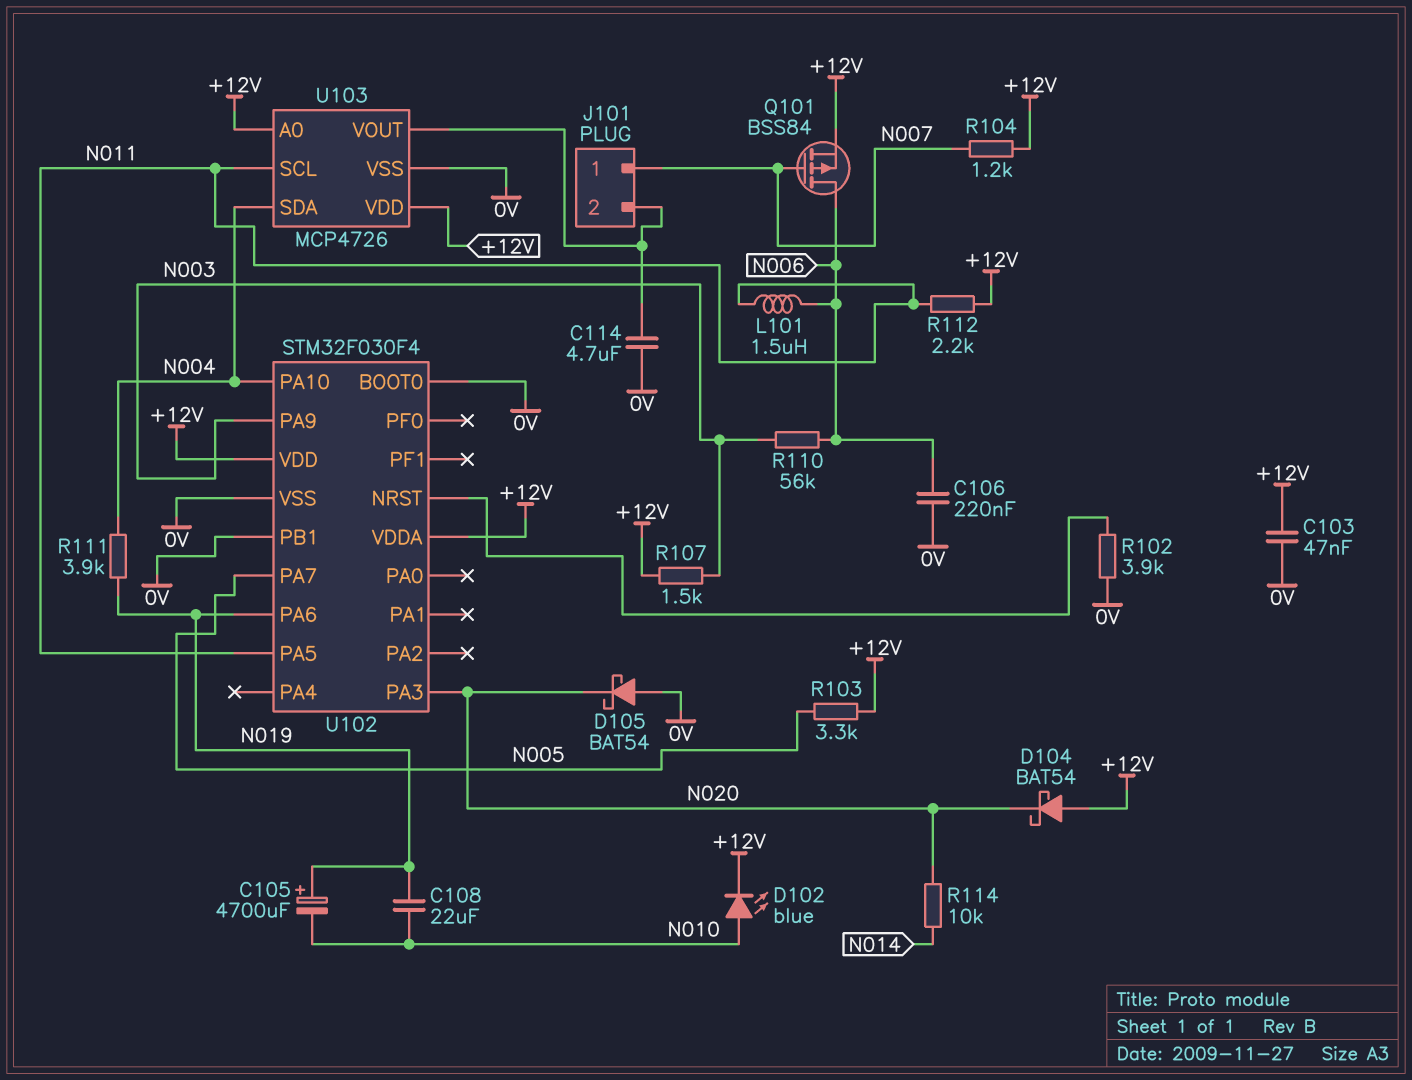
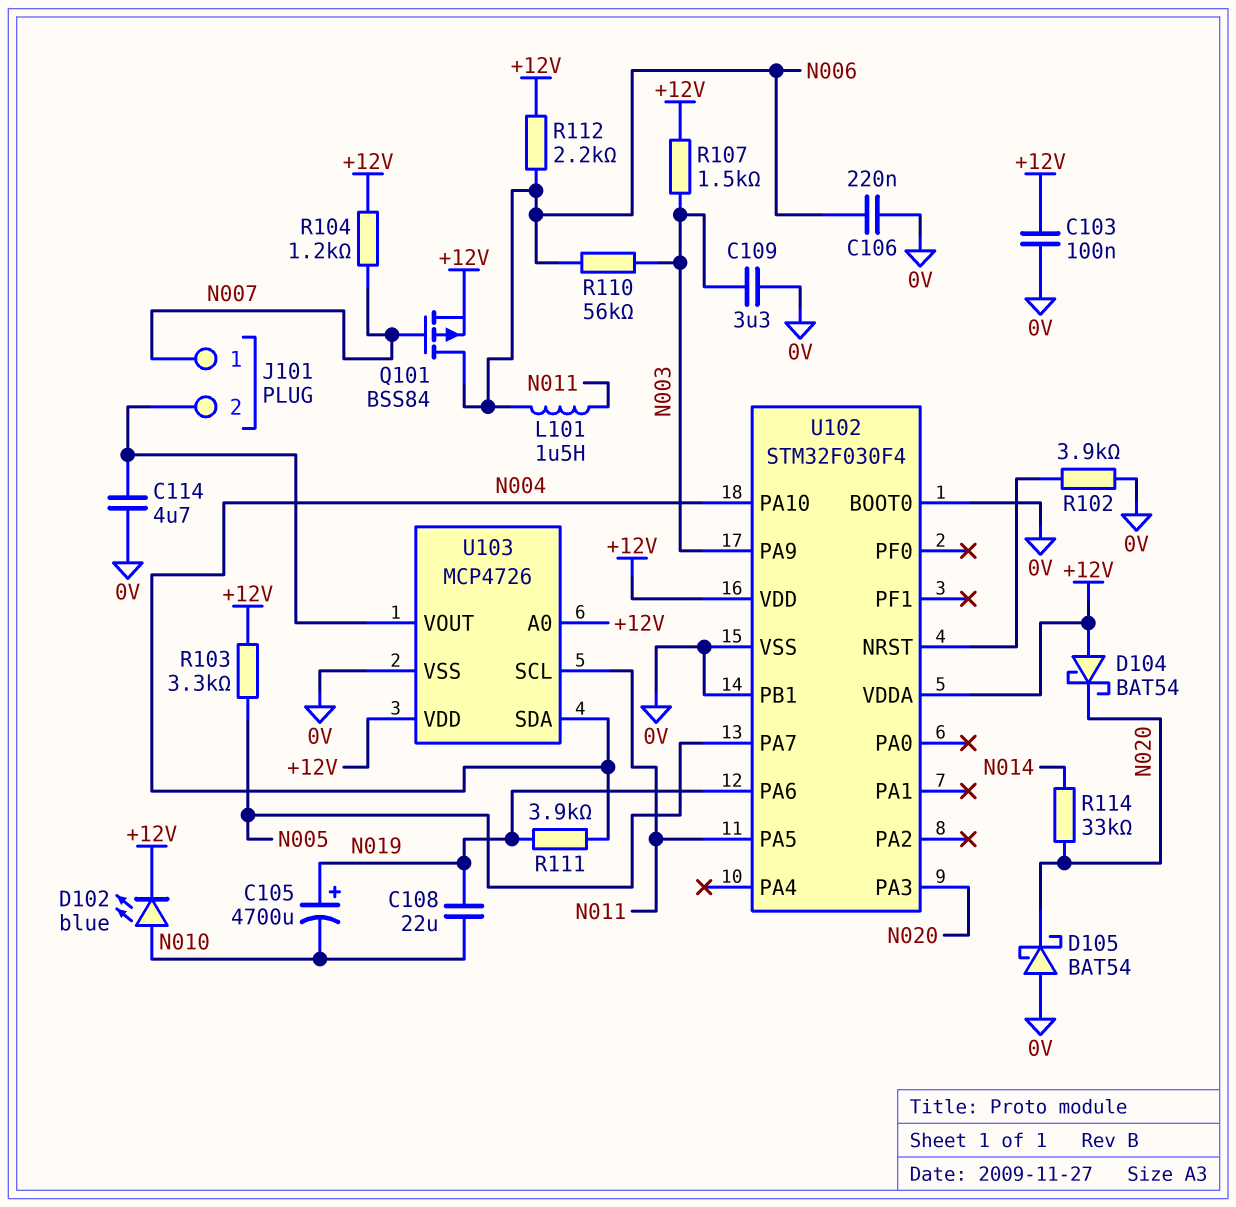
C103: 47nF (+12V, 0V) -> 100nF (+12V, 0V)
C109: none -> 3.3uF (0V, N003)
R112: 2.2k (+12V, N011) -> 2.2k (+12V, N006)
R114: 10k (N014, N020) -> 33k (N014, N020)

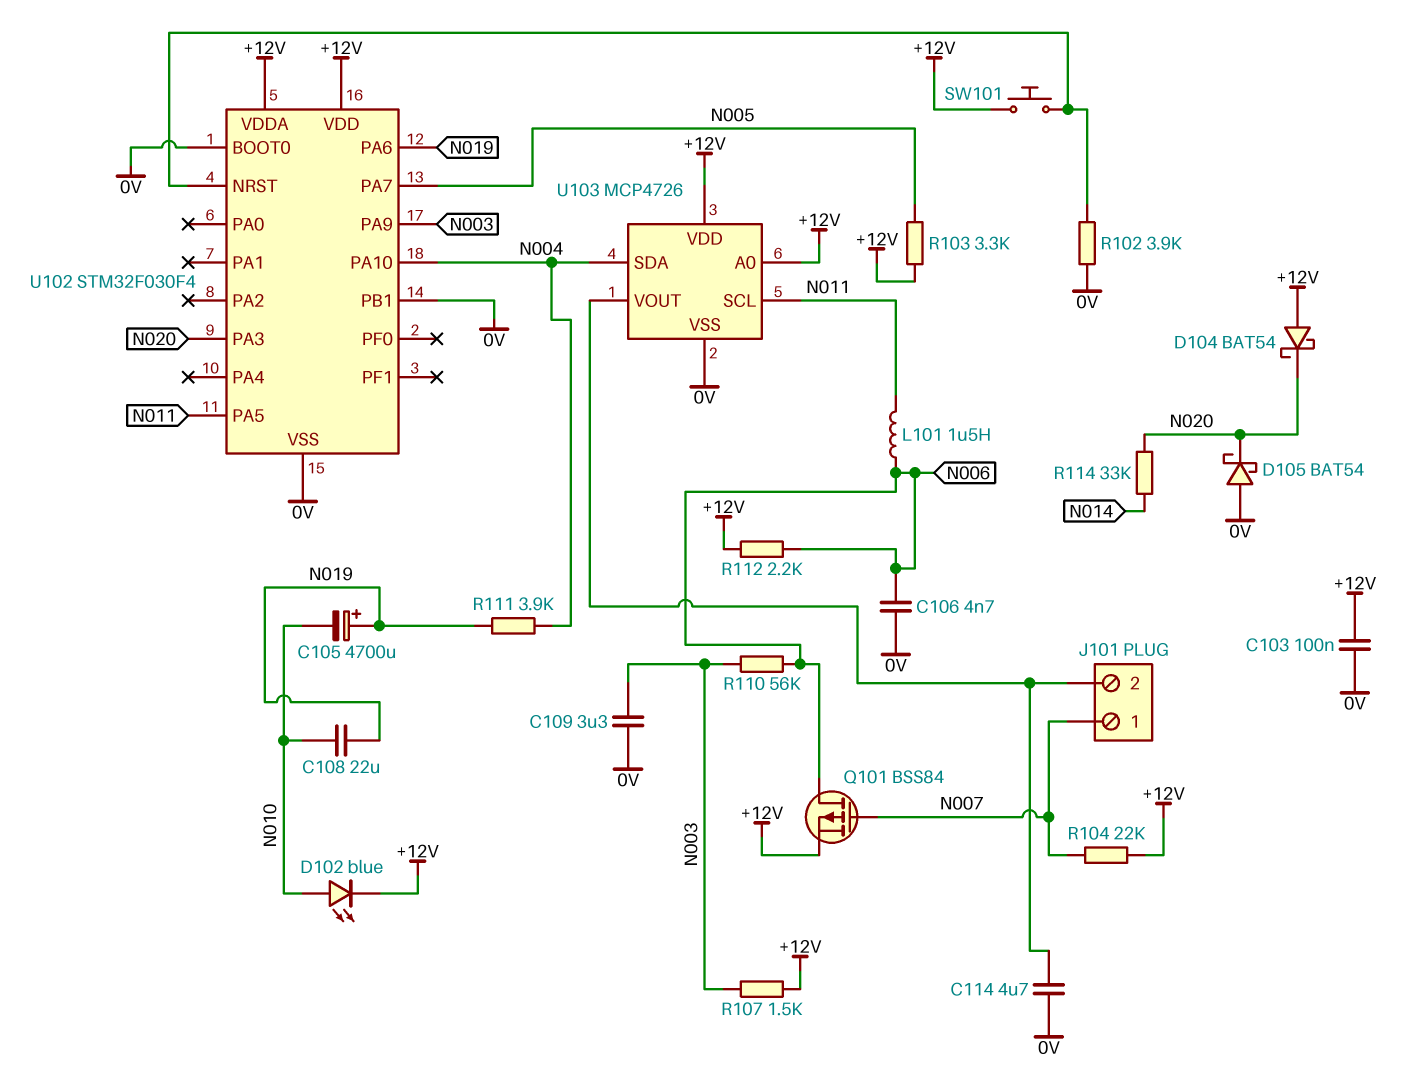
C106: 220nF (0V, N006) -> 4.7nF (0V, N006)
R104: 1.2k (+12V, N007) -> 22k (+12V, N007)
SW101: none -> button (+12V, U102/NRST)

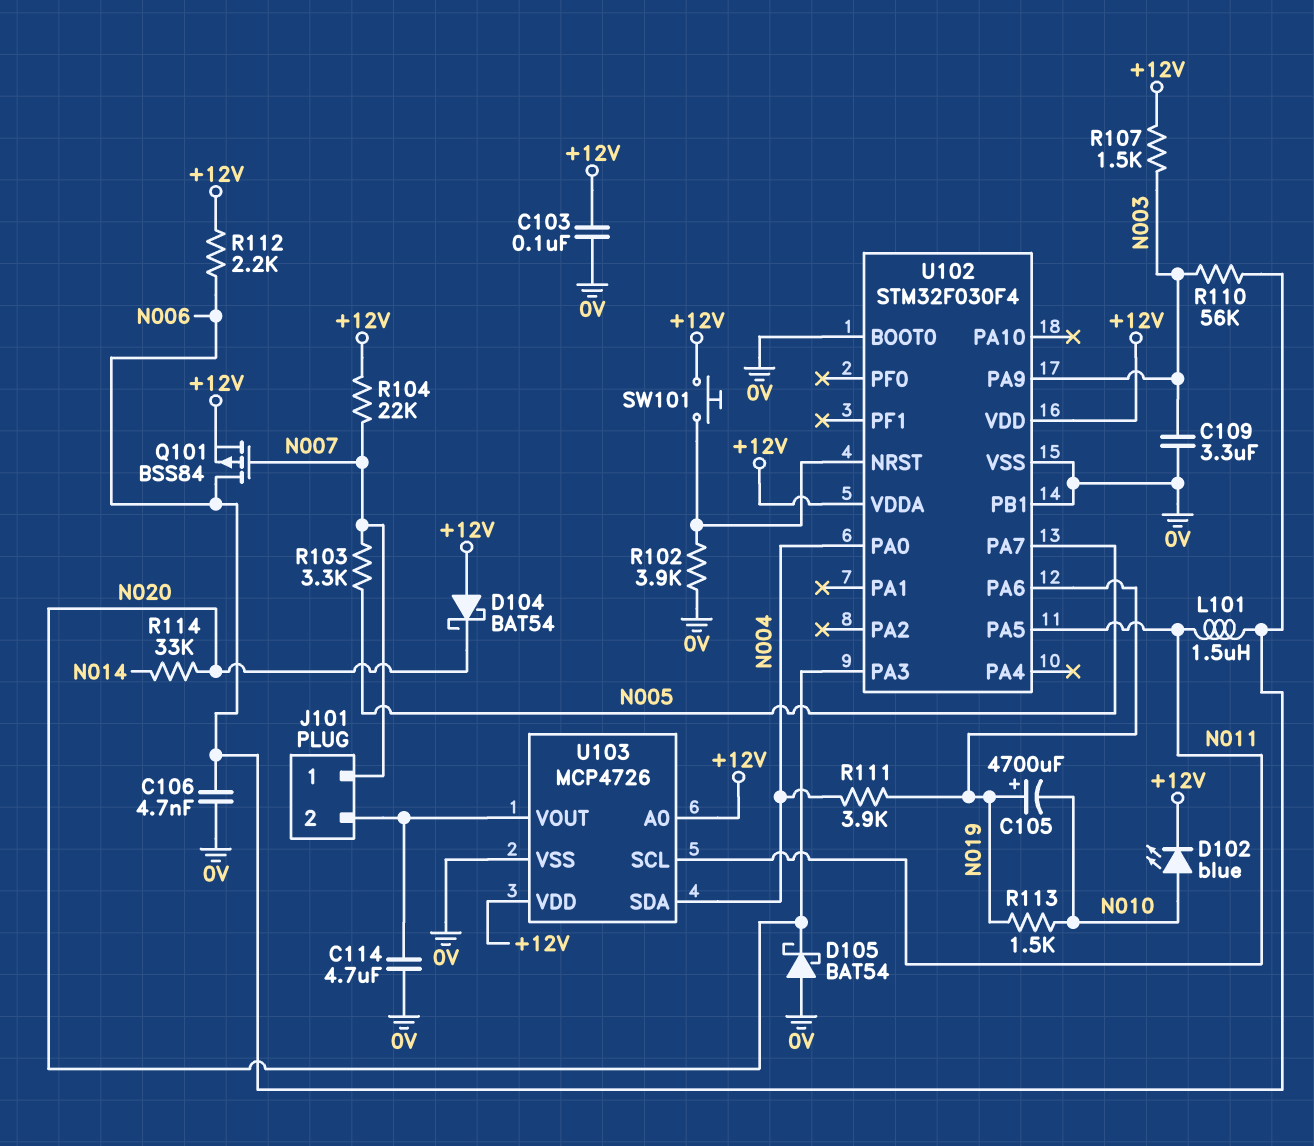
C108: 22uF (N010, N019) -> none
R103: 3.3k (+12V, N005) -> 3.3k (N005, N007)
R113: none -> 1.5k (N010, N019)
U102 pin PA0: none -> N004
U102 pin PA10: N004 -> none

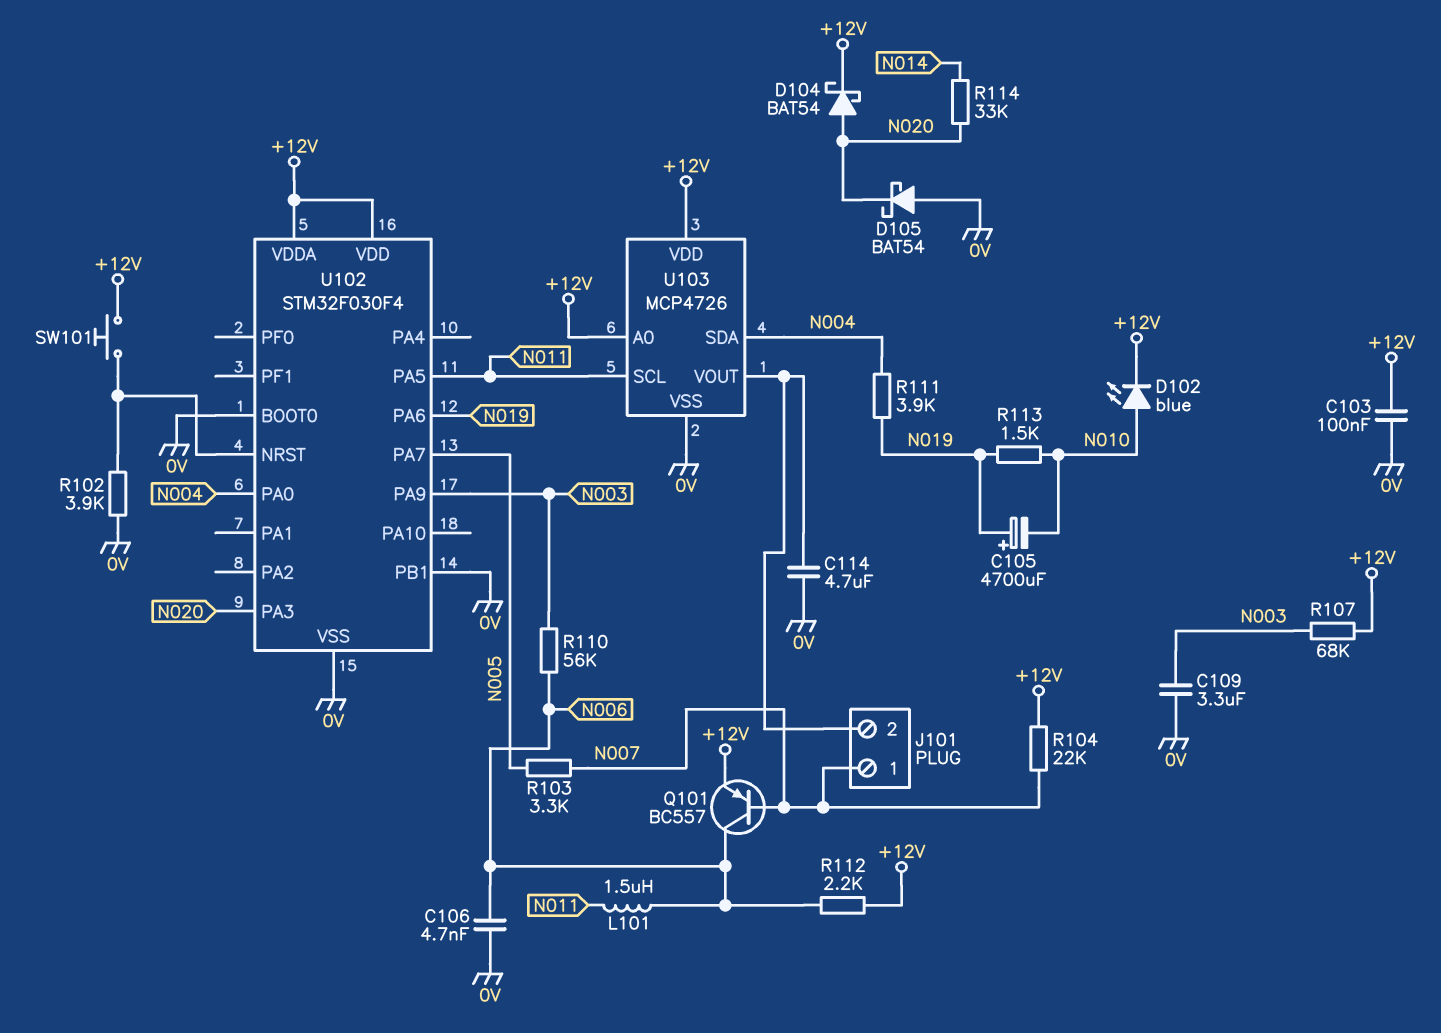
D104: schottky BAT54 (A +12V, K N020) -> schottky BAT54 (A N020, K +12V)
Q101: PMOS BSS84 (G N007, D N006, S +12V) -> PNP BC557 (B N007, C N006, E +12V)
R107: 1.5k (+12V, N003) -> 68k (+12V, N003)

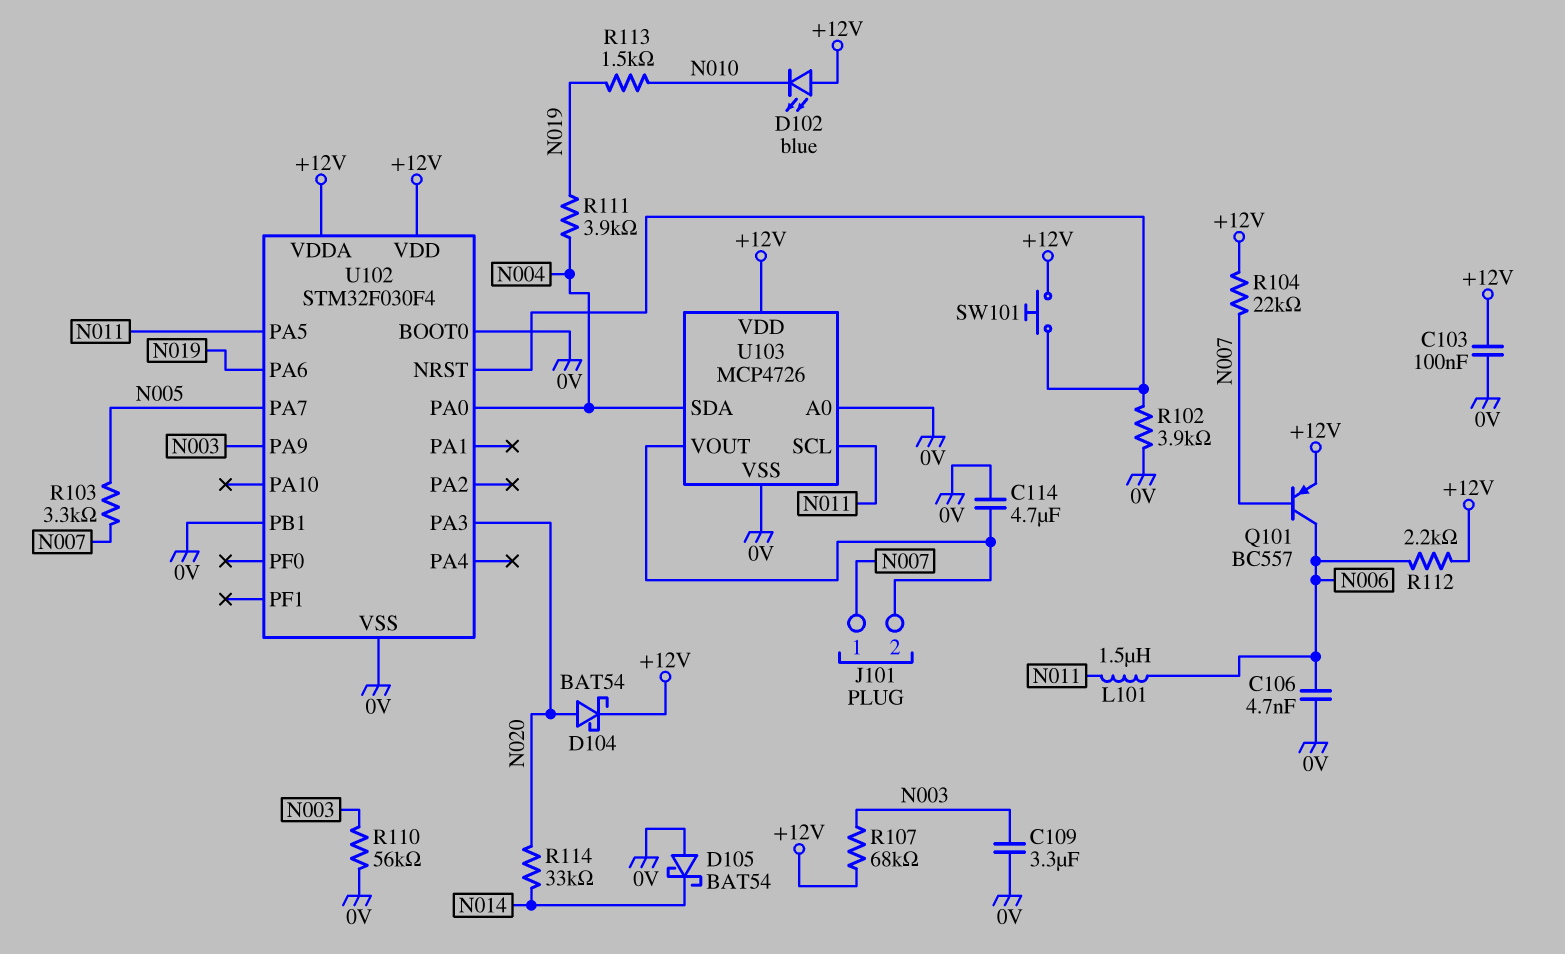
C105: 4700uF (plus N019, minus N010) -> none
D102: LED blue (A N010, K +12V) -> LED blue (A +12V, K N010)
D105: schottky BAT54 (A 0V, K N020) -> schottky BAT54 (A 0V, K N014)
R110: 56k (N003, N006) -> 56k (0V, N003)
U103 pin A0: +12V -> 0V

